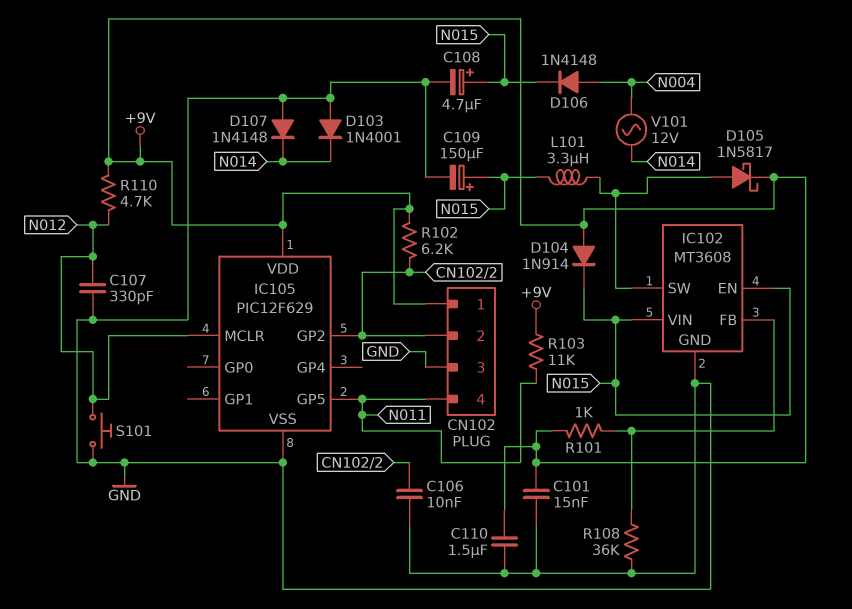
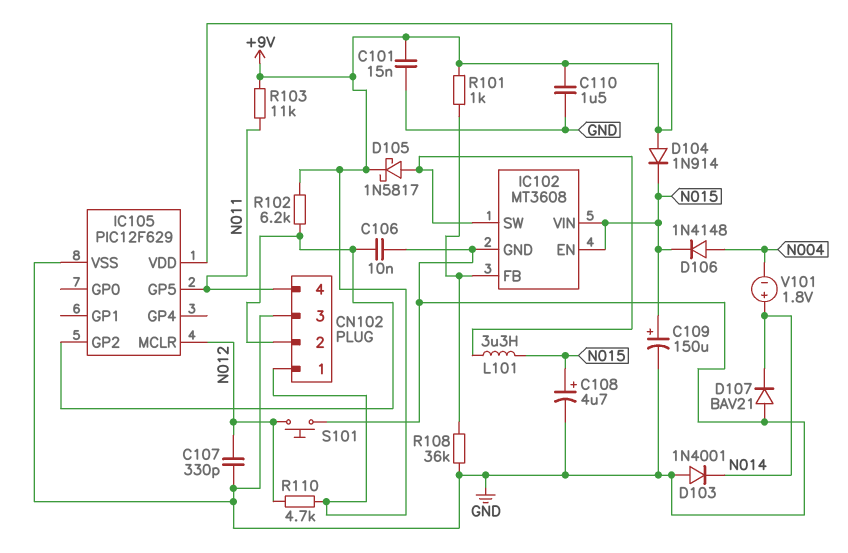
D107: diode 1N4148 (A GND, K N014) -> diode BAV21 (A GND, K N014)
V101: AC 12V (N004, N014) -> 1.8V (plus N014, minus N004)

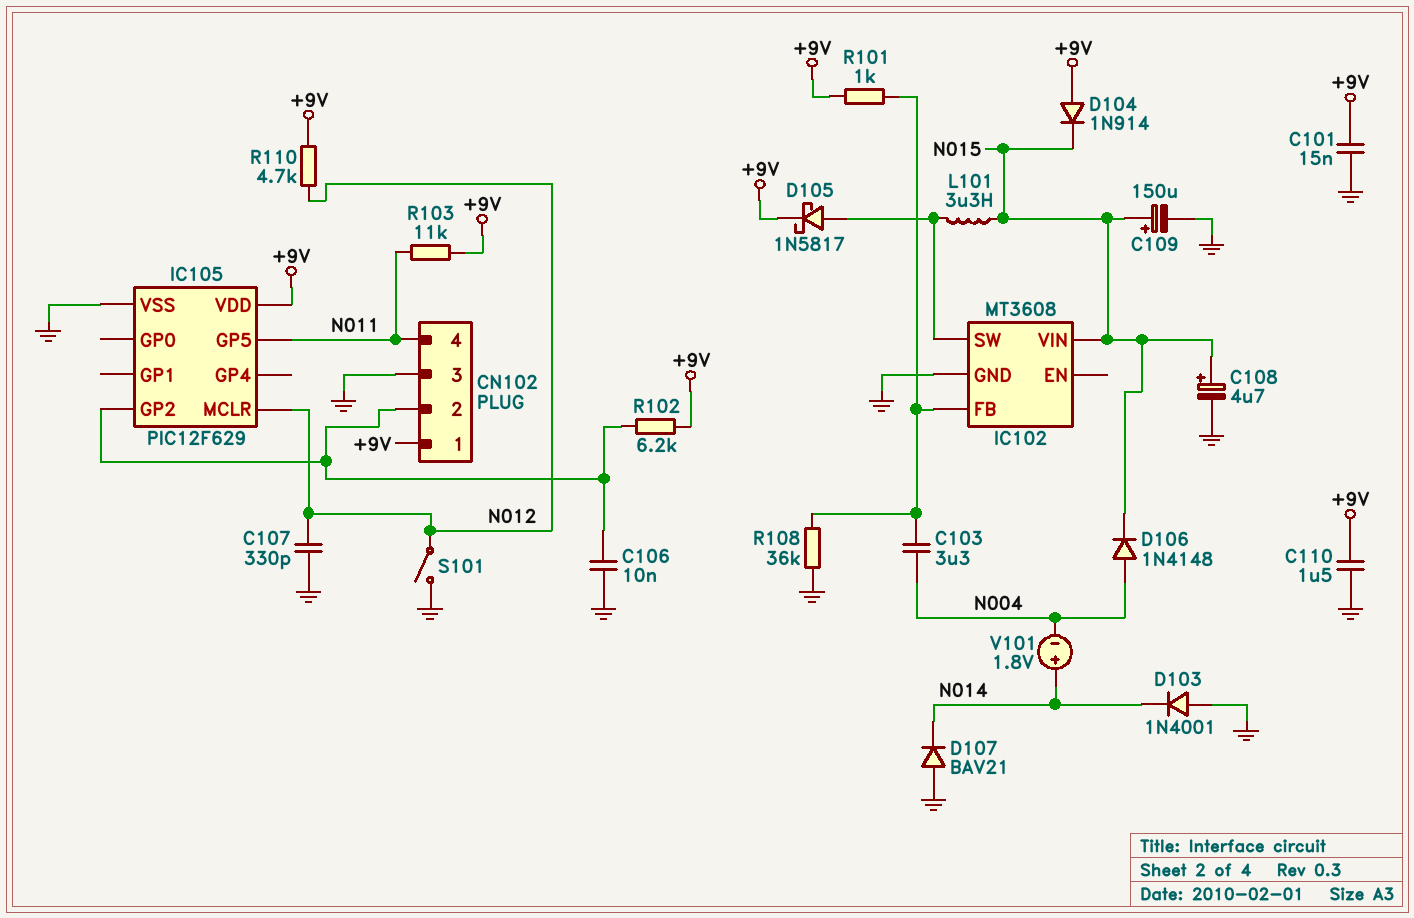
C103: none -> 3.3uF (IC102/FB, N004)
IC102 pin EN: N015 -> none
S101: button (GND, N012) -> switch (GND, N012)

